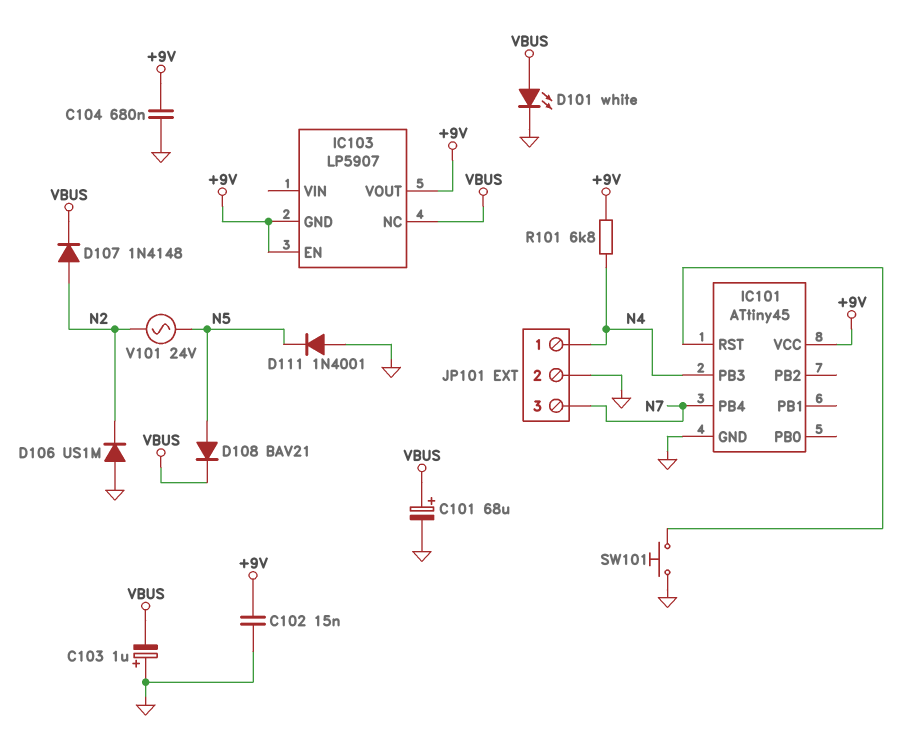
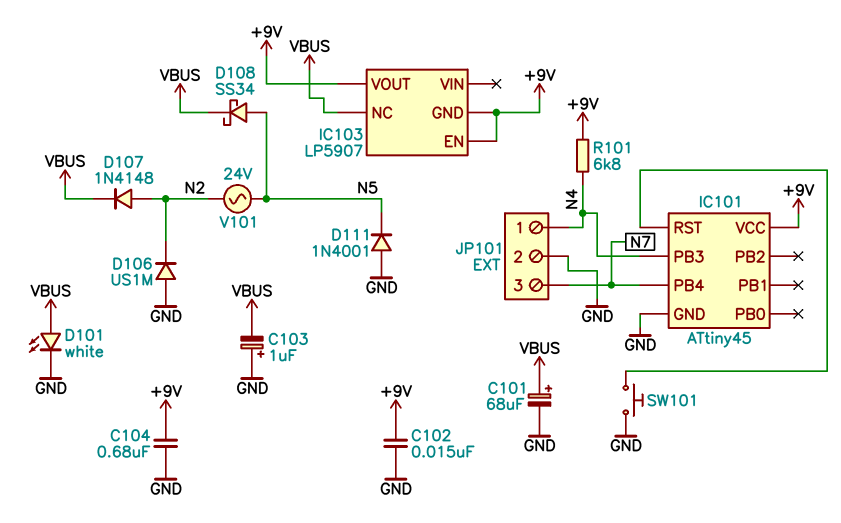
D108: diode BAV21 (A N5, K VBUS) -> schottky SS34 (A N5, K VBUS)

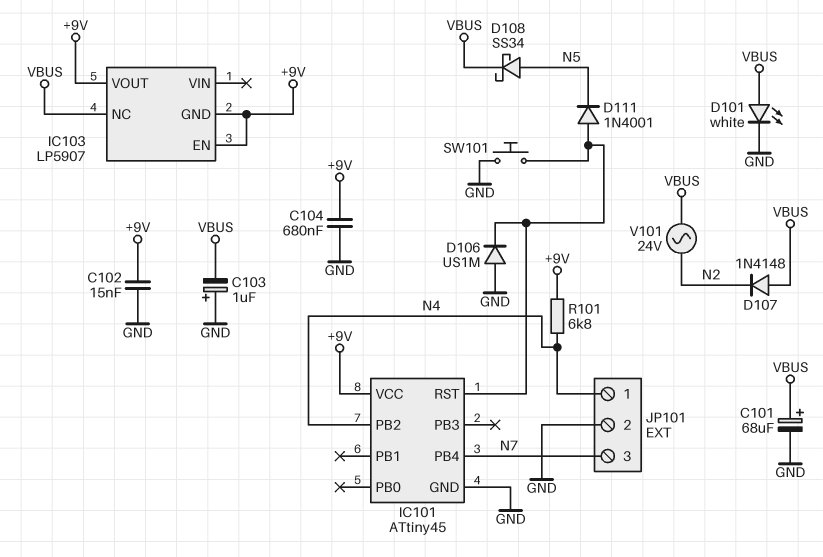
D106: diode US1M (A GND, K N2) -> diode US1M (A GND, K IC101/RST)
D107: diode 1N4148 (A N2, K VBUS) -> diode 1N4148 (A VBUS, K N2)
D111: diode 1N4001 (A GND, K N5) -> diode 1N4001 (A IC101/RST, K N5)
IC101 pin PB2: none -> N4
IC101 pin PB3: N4 -> none
V101: AC 24V (N2, N5) -> AC 24V (N2, VBUS)

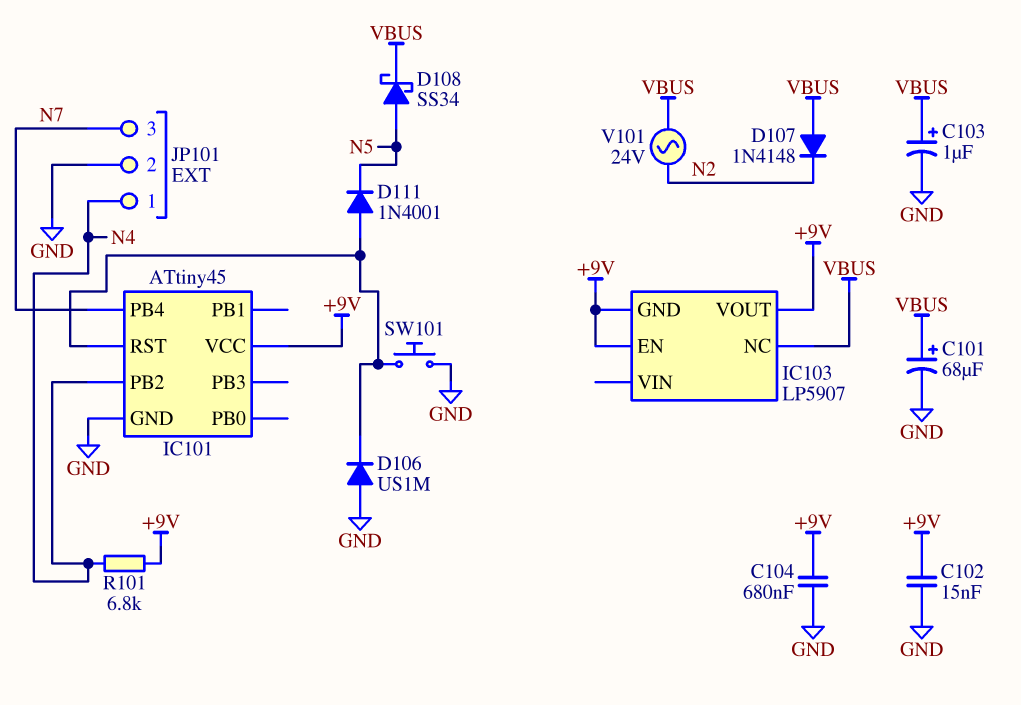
C103: 1uF (plus GND, minus VBUS) -> 1uF (plus VBUS, minus GND)
D101: LED white (A VBUS, K GND) -> none

